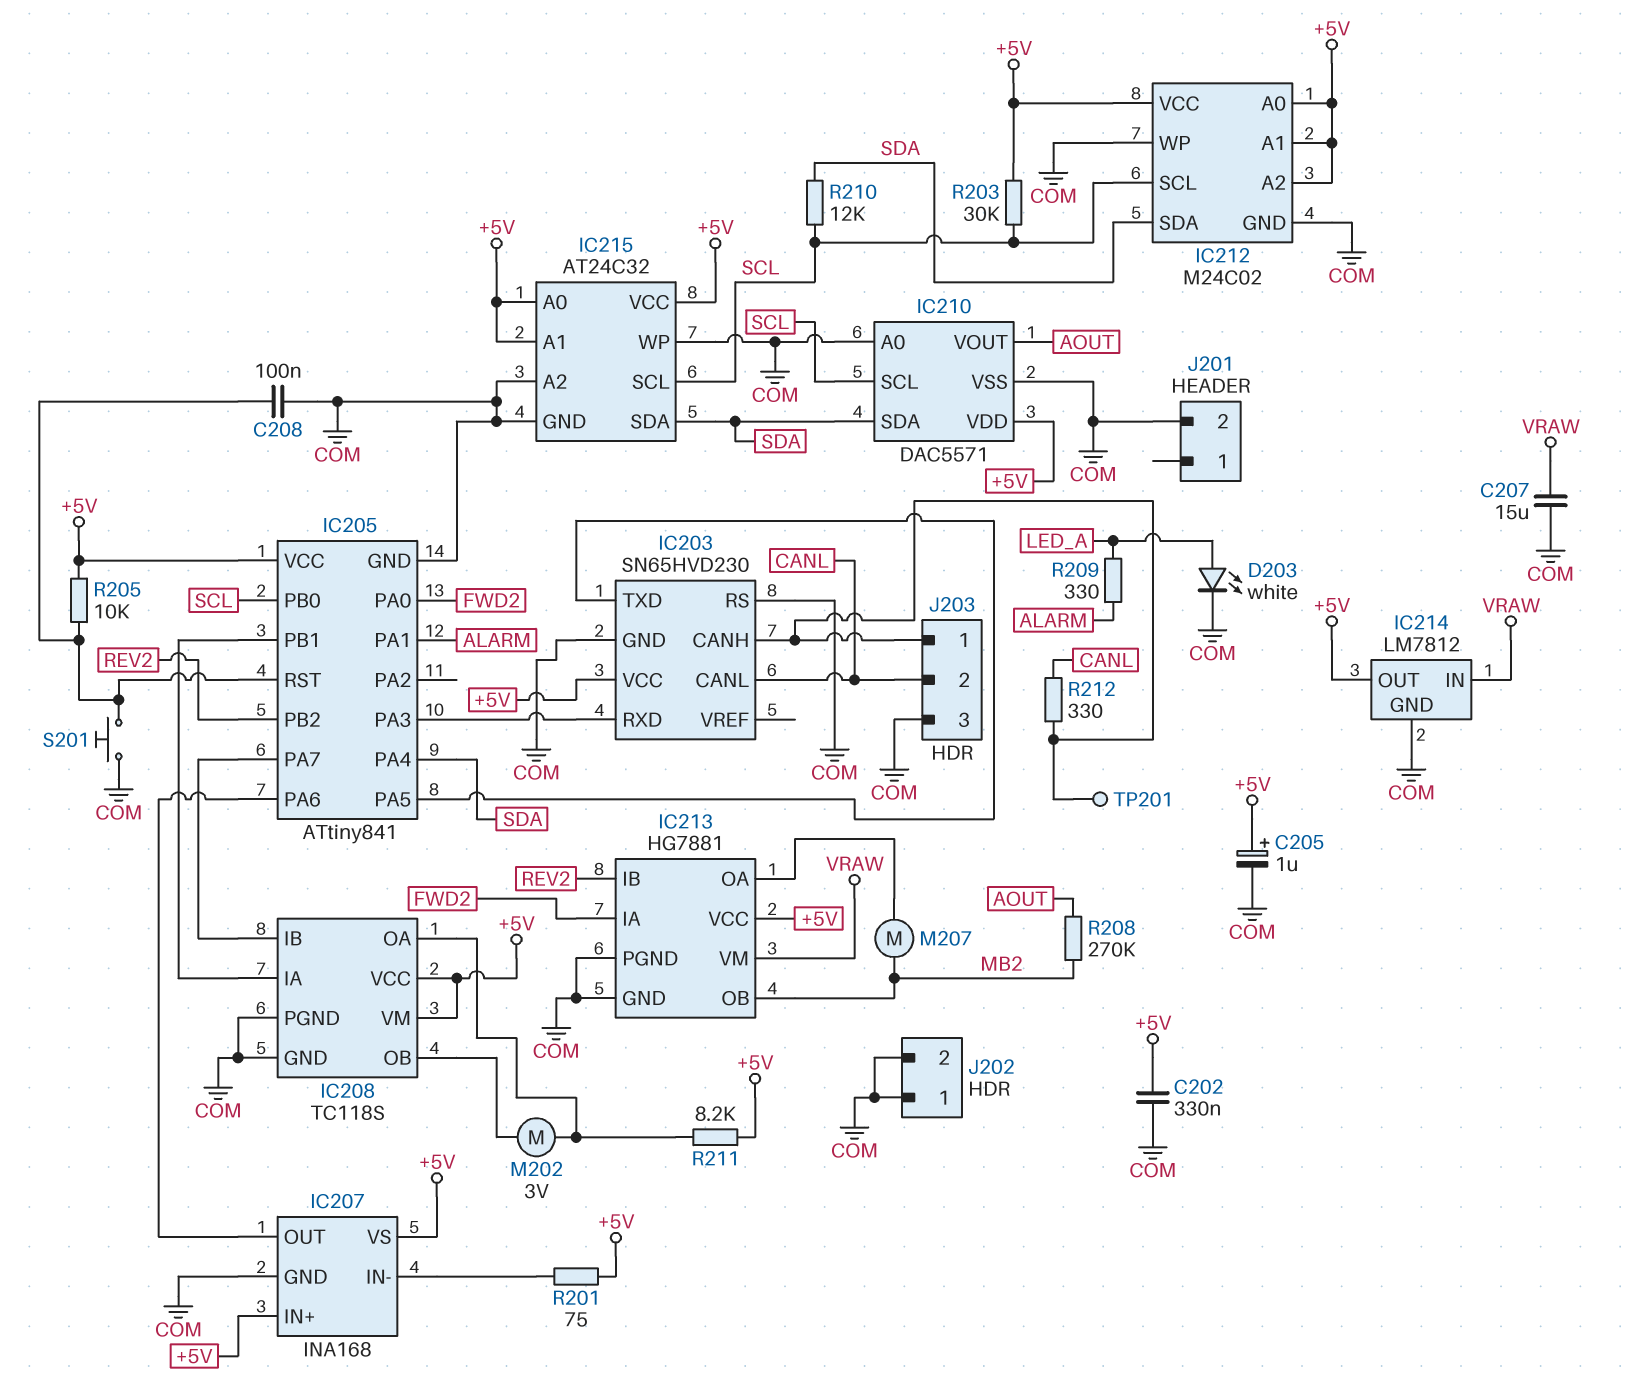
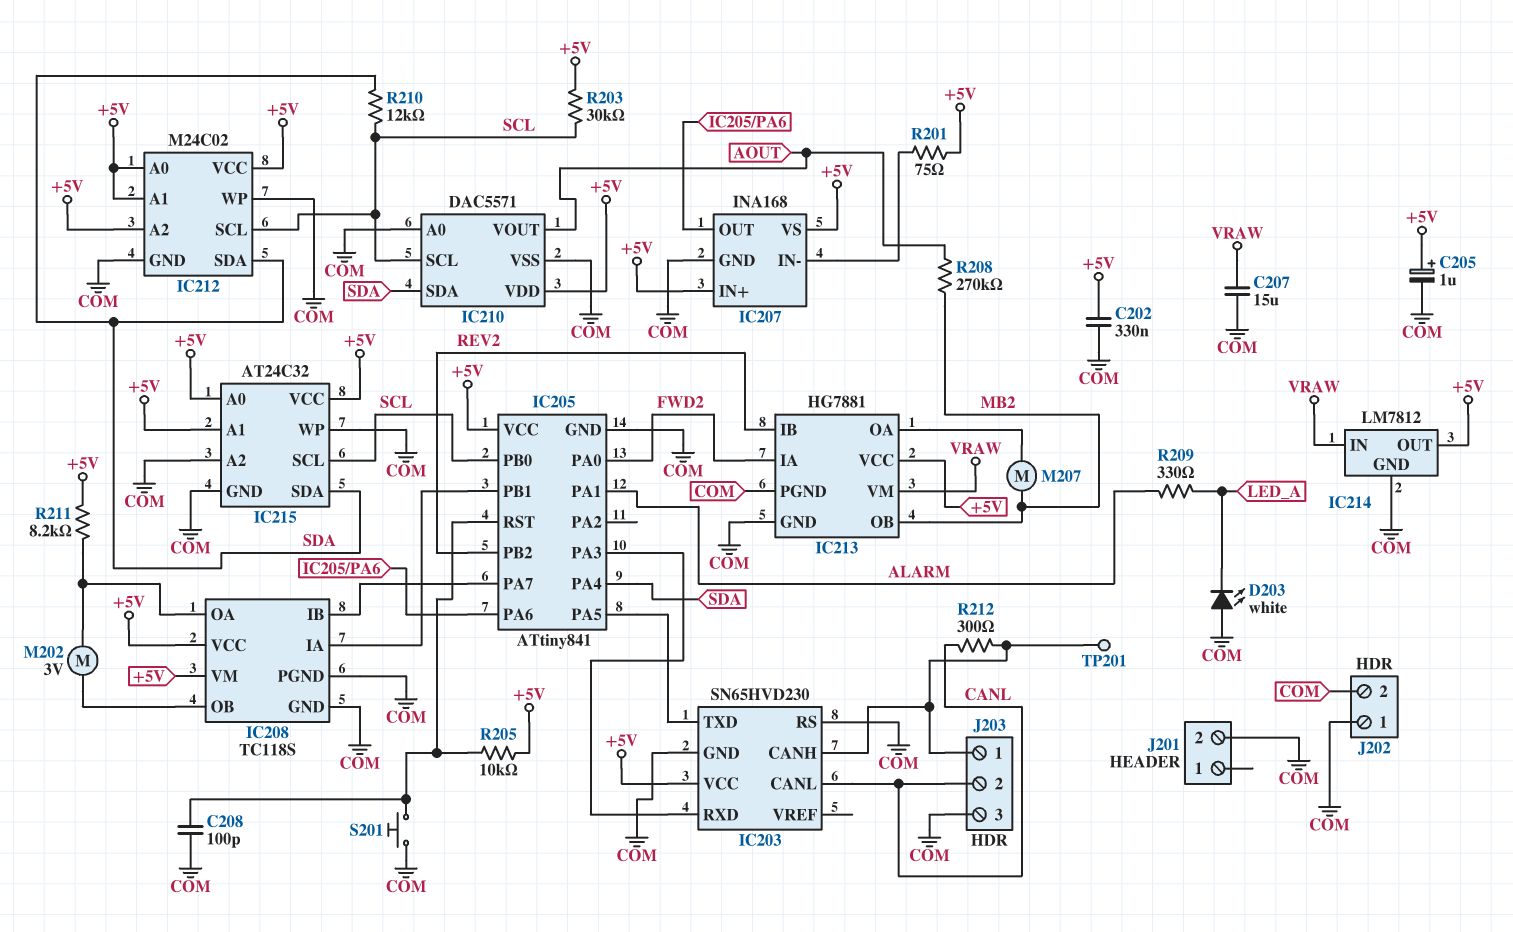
C208: 100nF (COM, IC205/RST) -> 100pF (COM, IC205/RST)
D203: LED white (A LED_A, K COM) -> LED white (A COM, K LED_A)
R212: 330 (CANL, IC203/CANH) -> 300 (CANL, IC203/CANH)

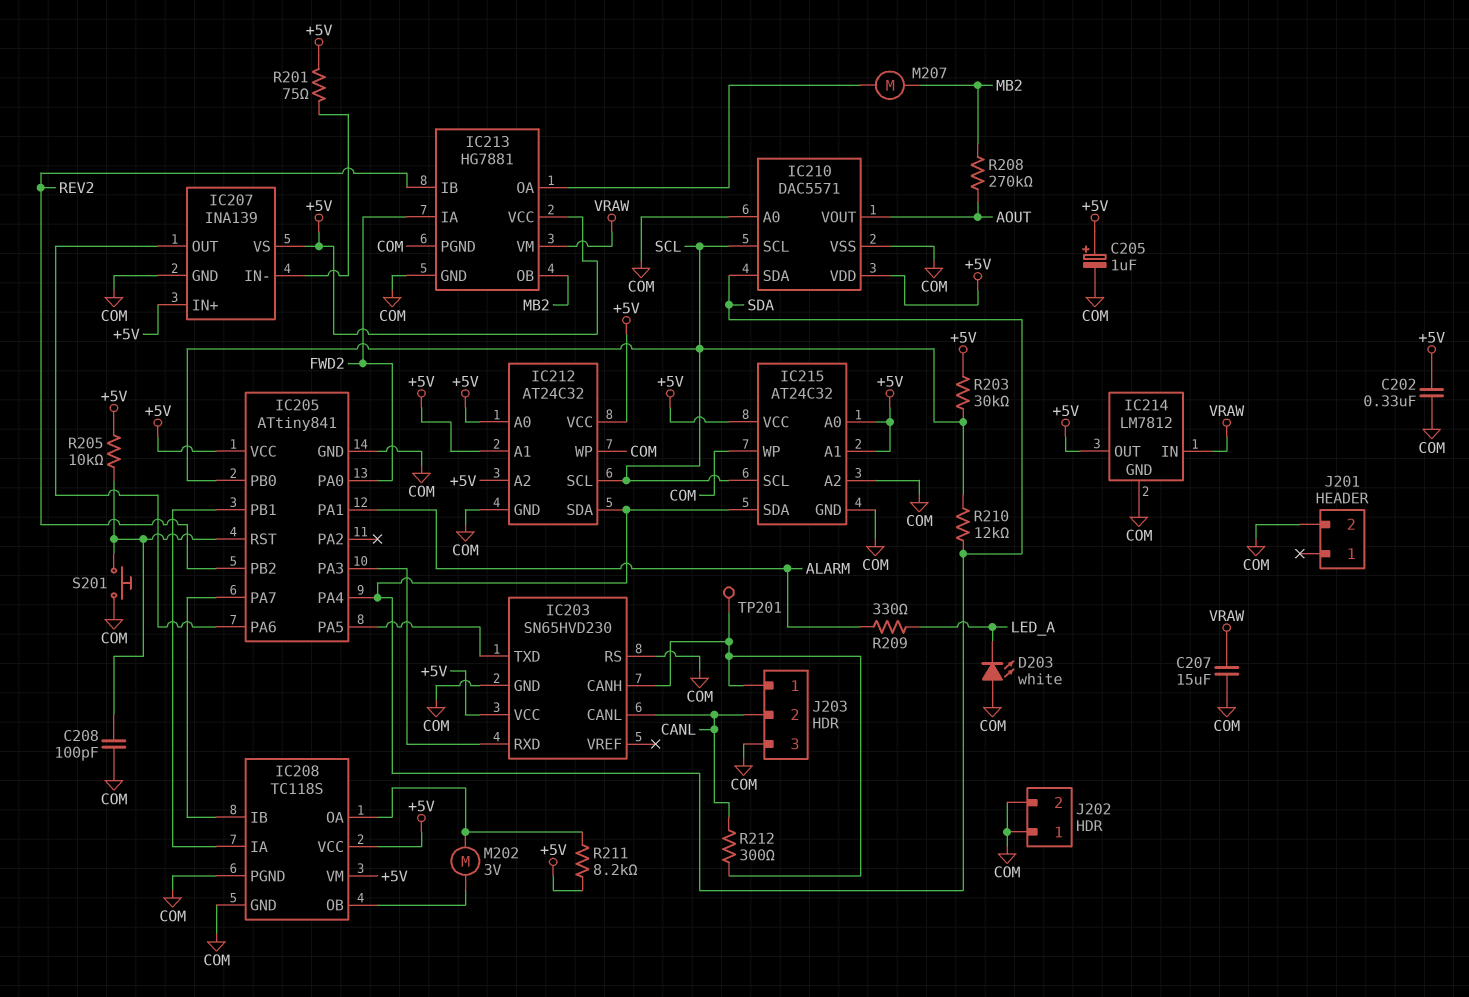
IC207: INA168 -> INA139
IC212: M24C02 -> AT24C32

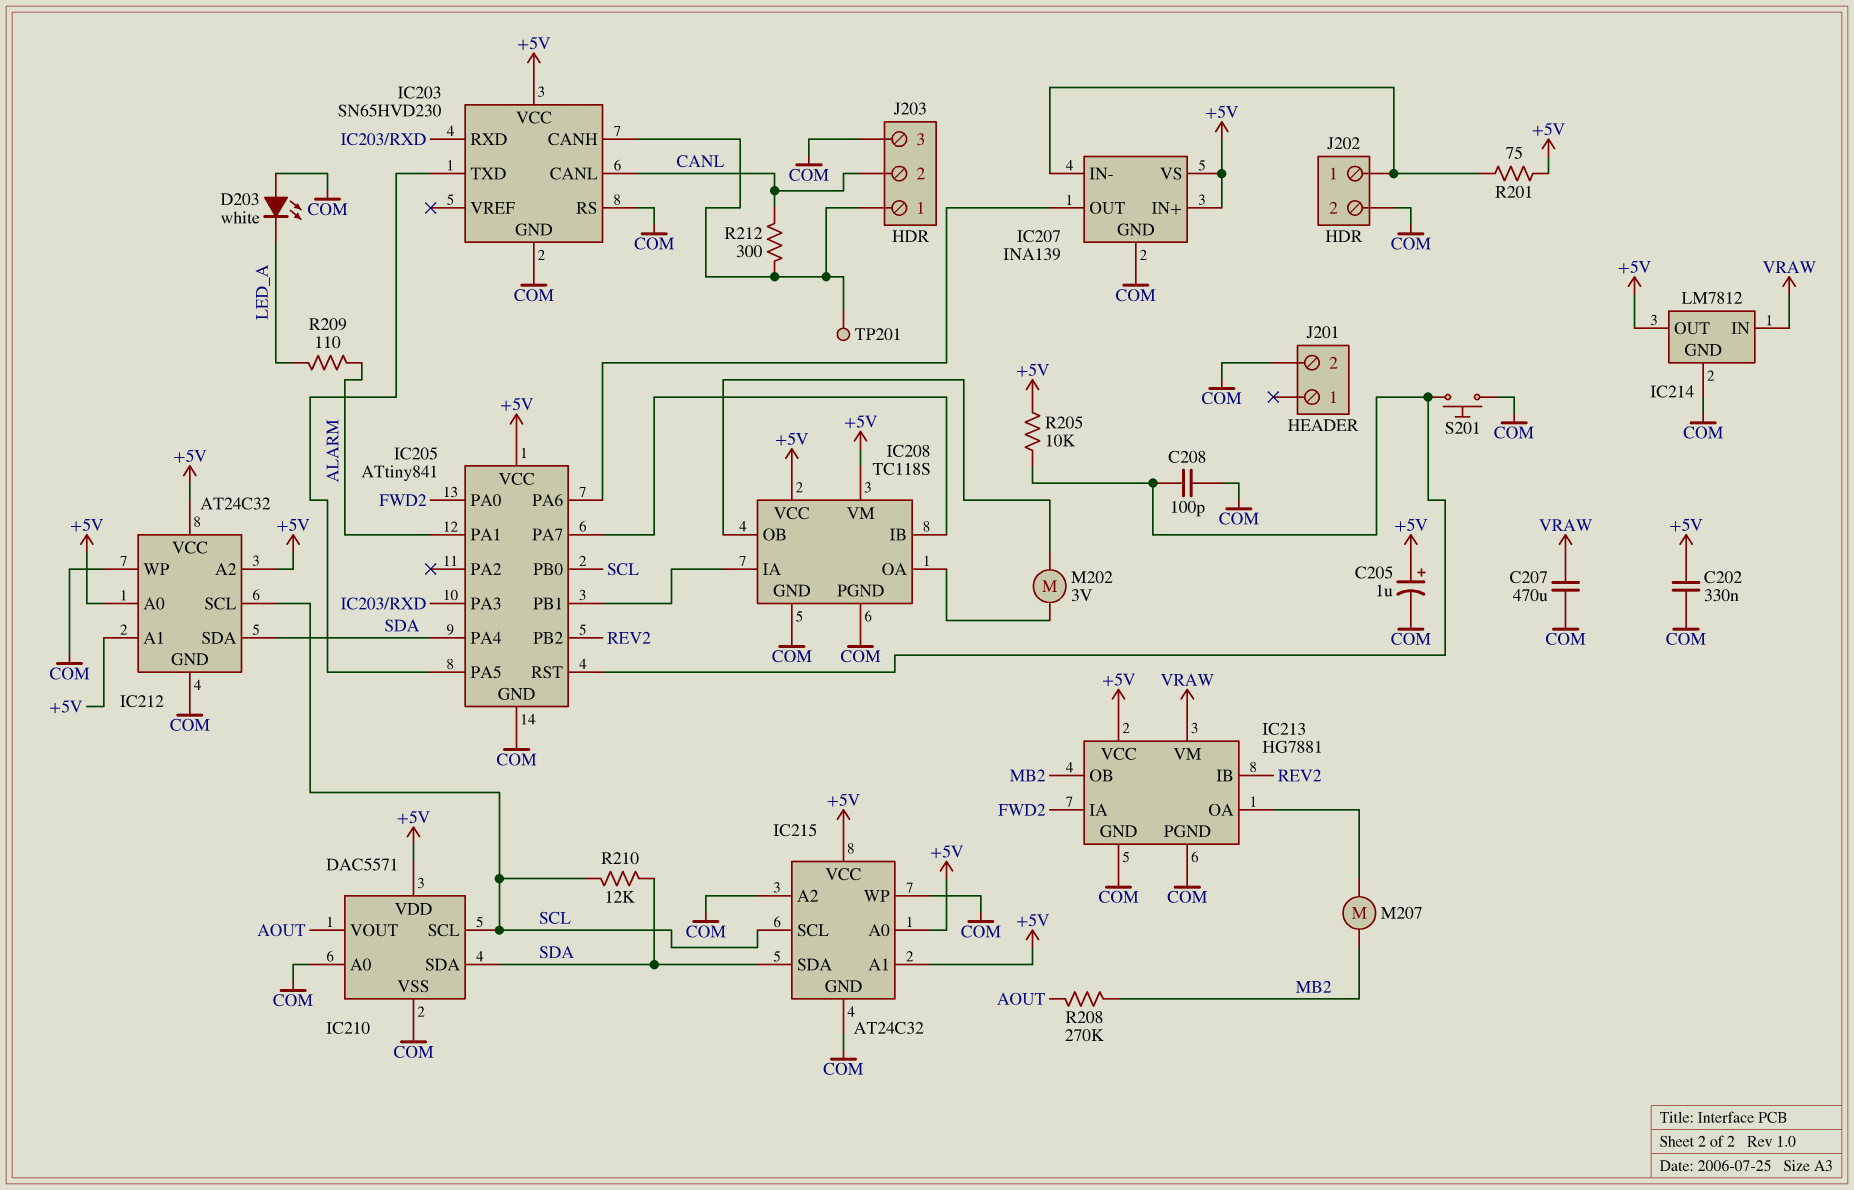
C207: 15uF (COM, VRAW) -> 470uF (COM, VRAW)
J202 pin 1: COM -> IC207/IN-
R203: 30k (+5V, SCL) -> none
R209: 330 (ALARM, LED_A) -> 110 (ALARM, LED_A)
R211: 8.2k (+5V, IC208/OA) -> none

